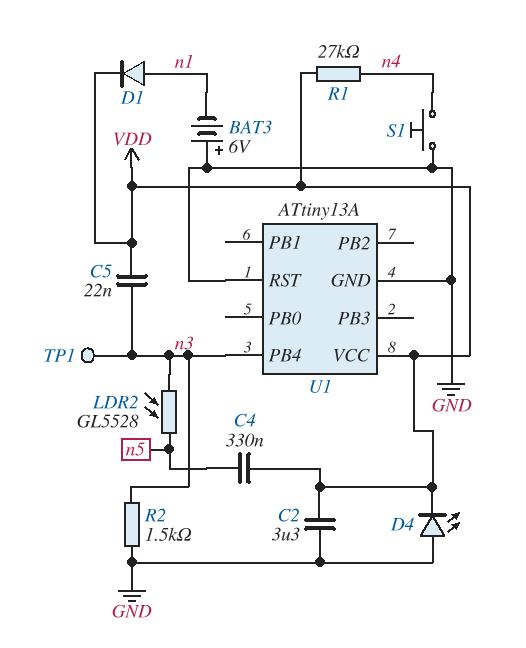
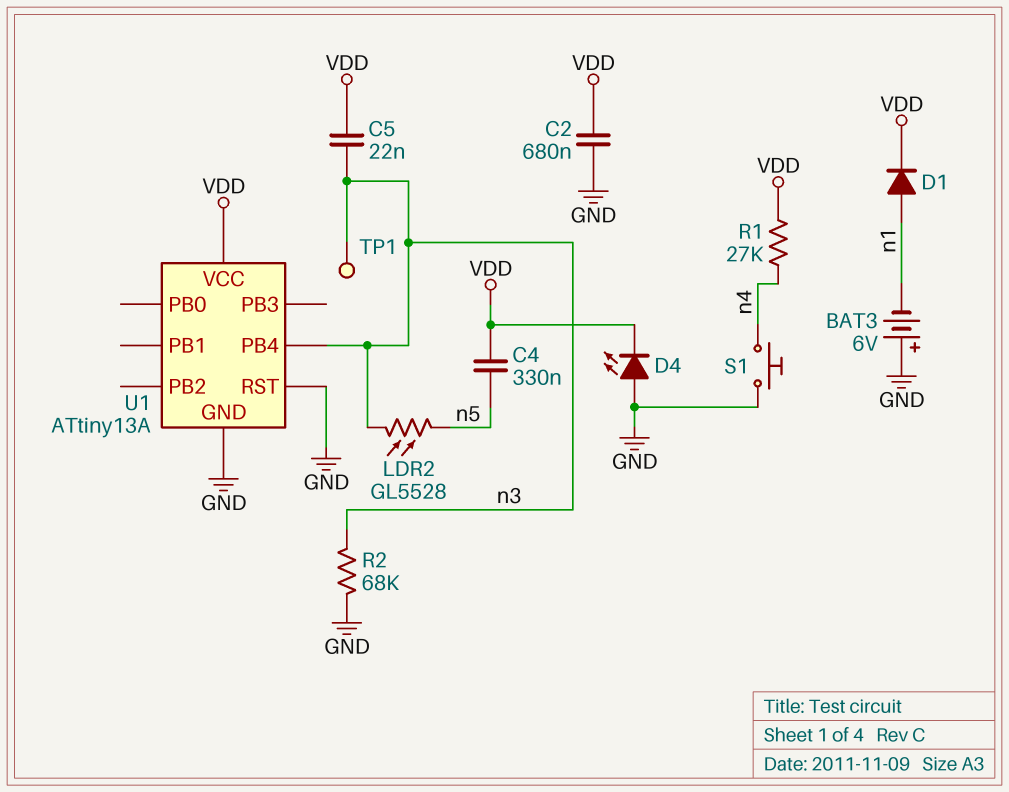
C2: 3.3uF (GND, VDD) -> 680nF (GND, VDD)
R2: 1.5k (GND, n3) -> 68k (GND, n3)

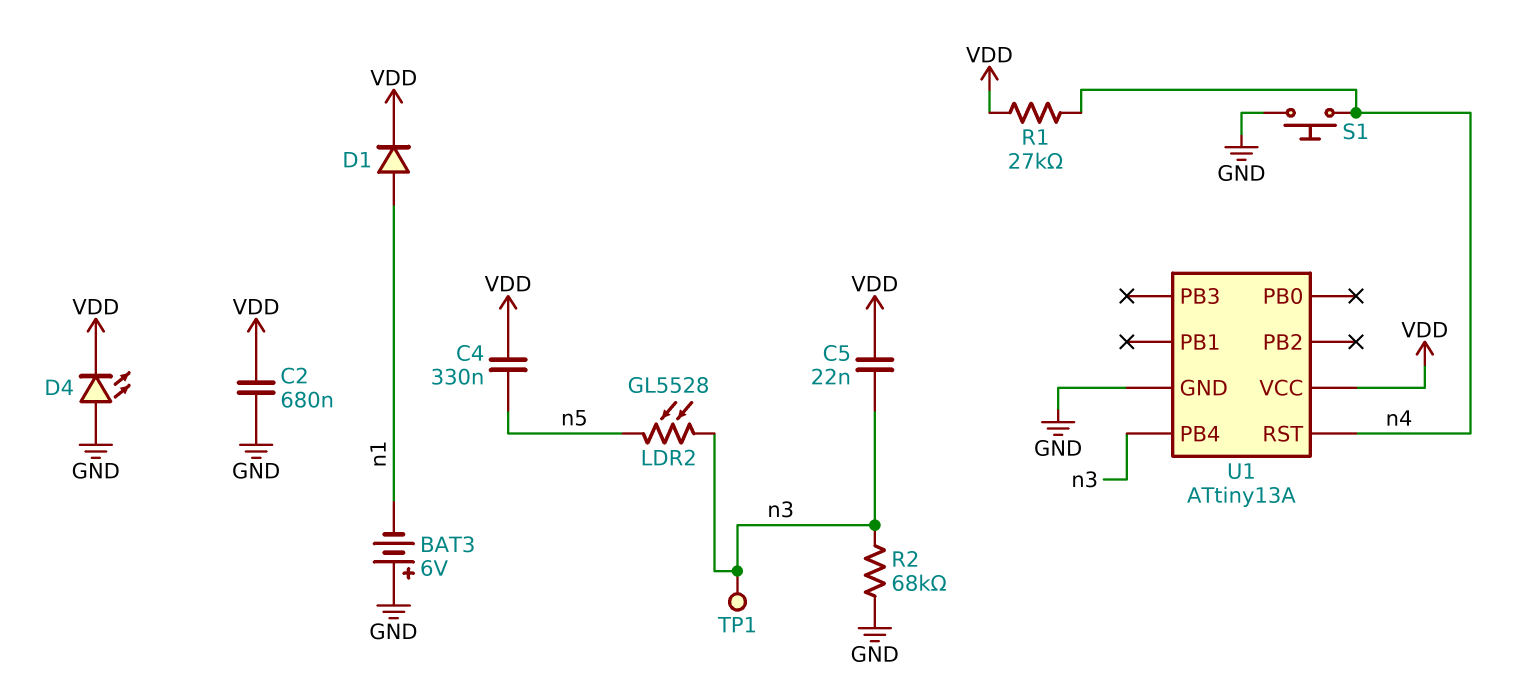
U1 pin RST: GND -> n4

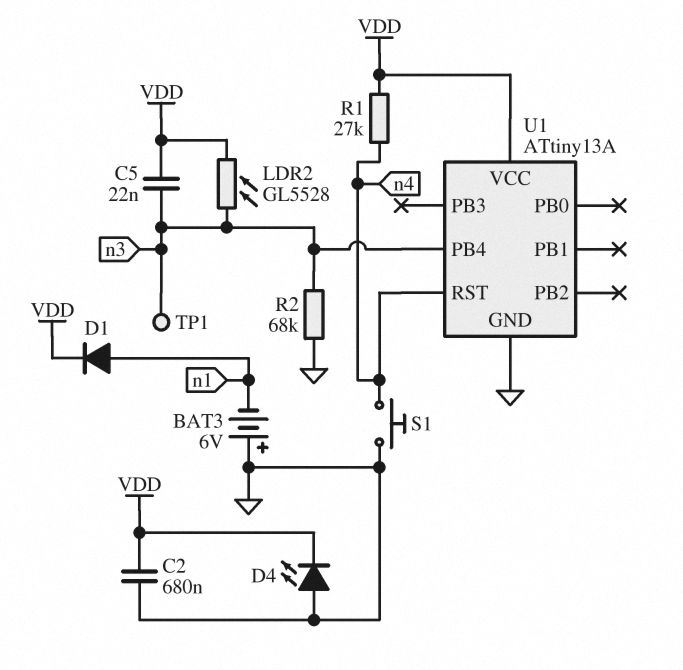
C4: 330nF (VDD, n5) -> none
LDR2: GL5528 (n3, n5) -> GL5528 (VDD, n3)

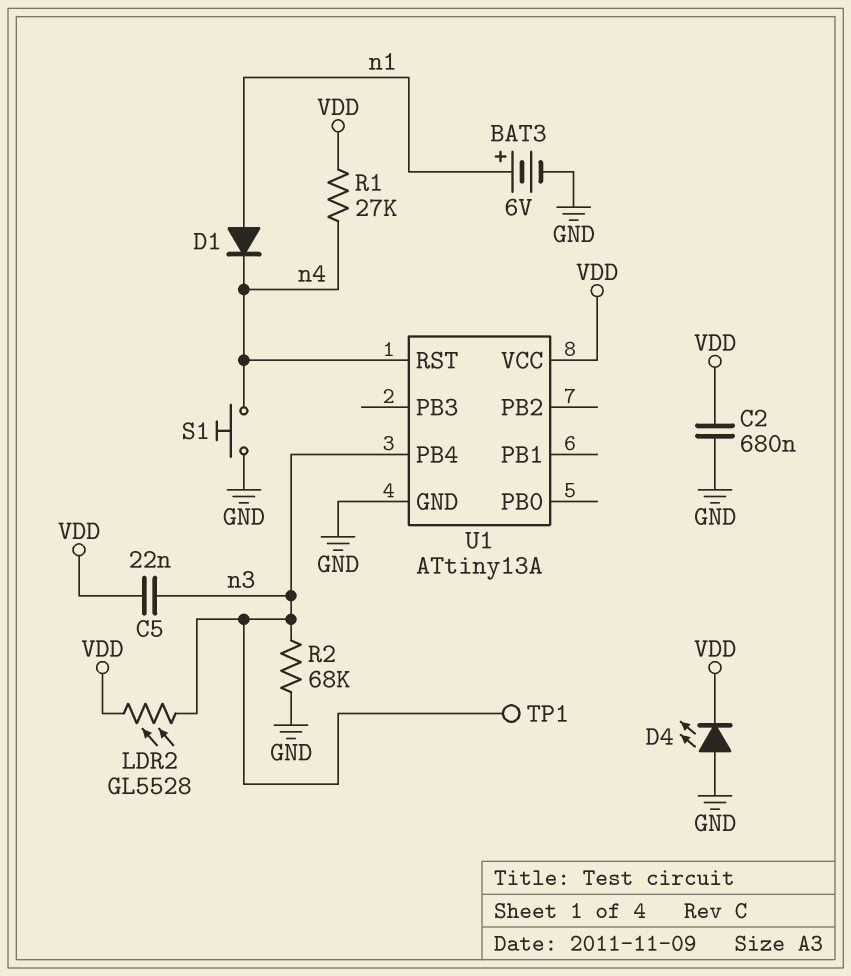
BAT3: 6V (plus GND, minus n1) -> 6V (plus n1, minus GND)
D1: diode (A n1, K VDD) -> diode (A n1, K n4)

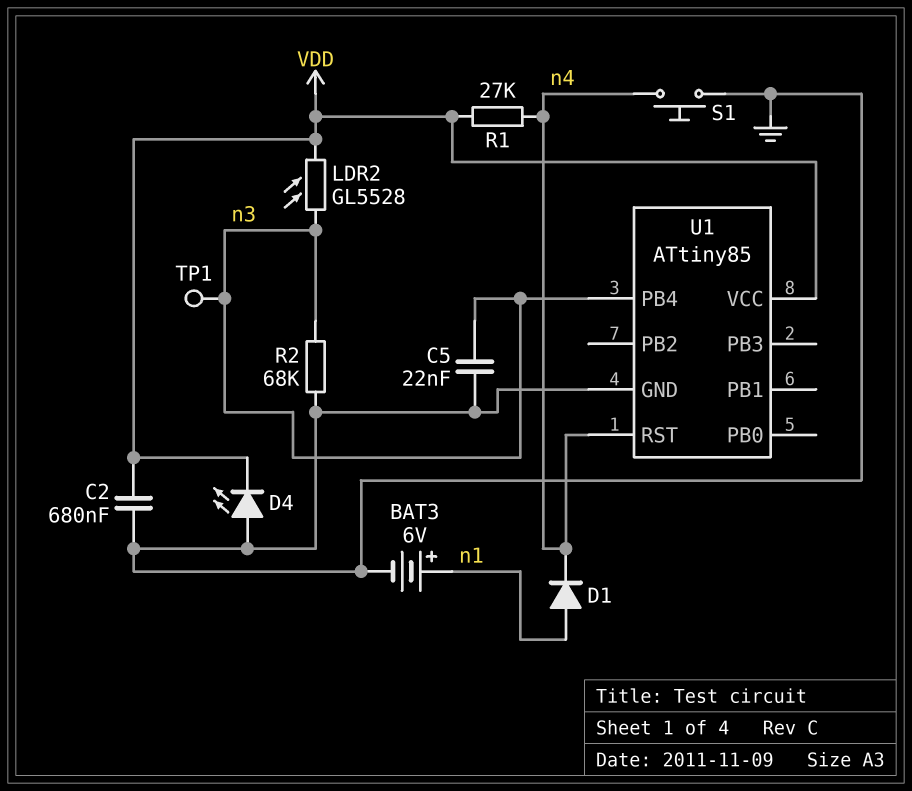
C5: 22nF (VDD, n3) -> 22nF (GND, n3)
U1: ATtiny13A -> ATtiny85

